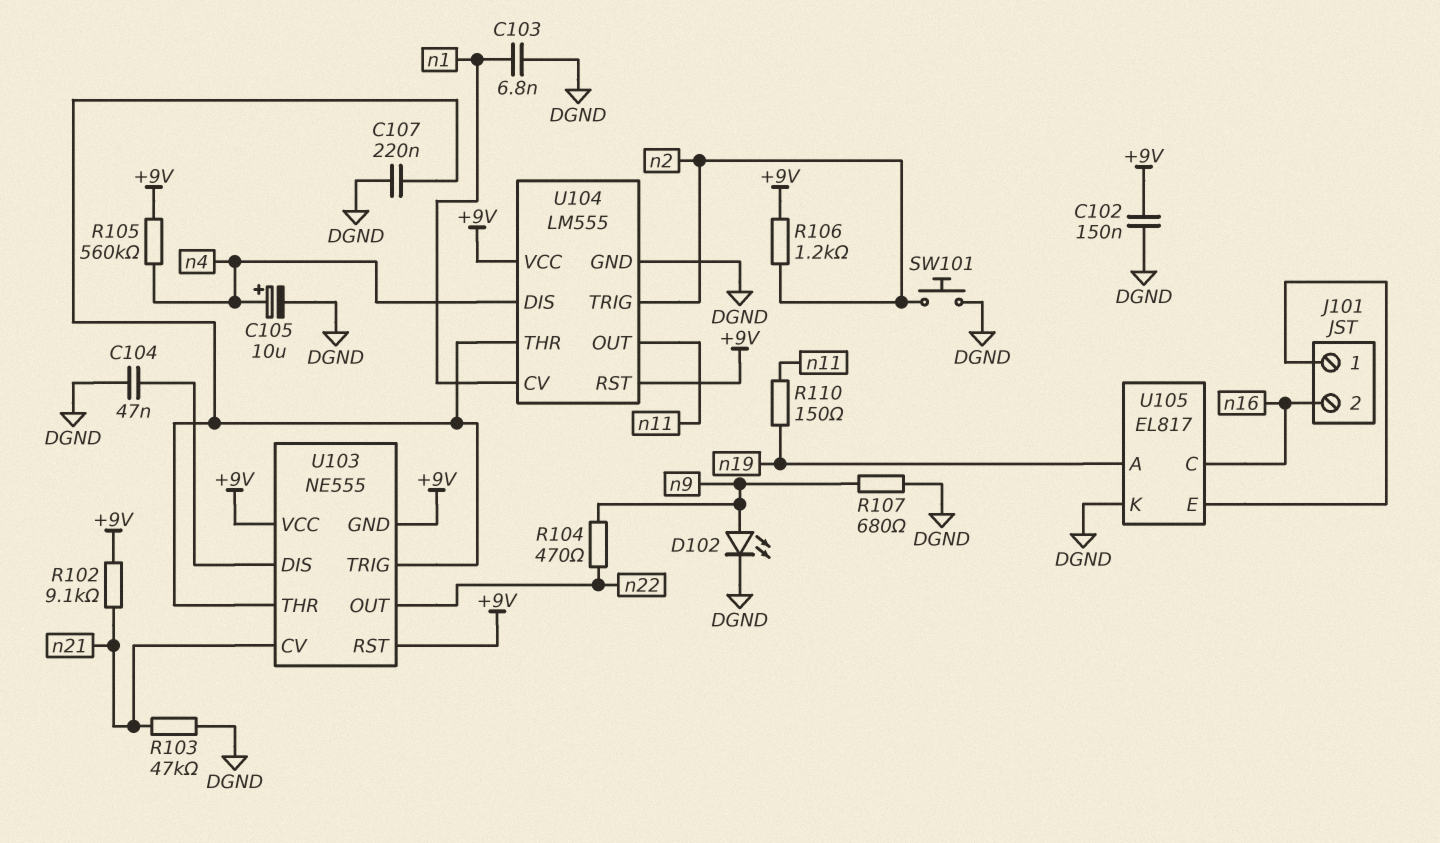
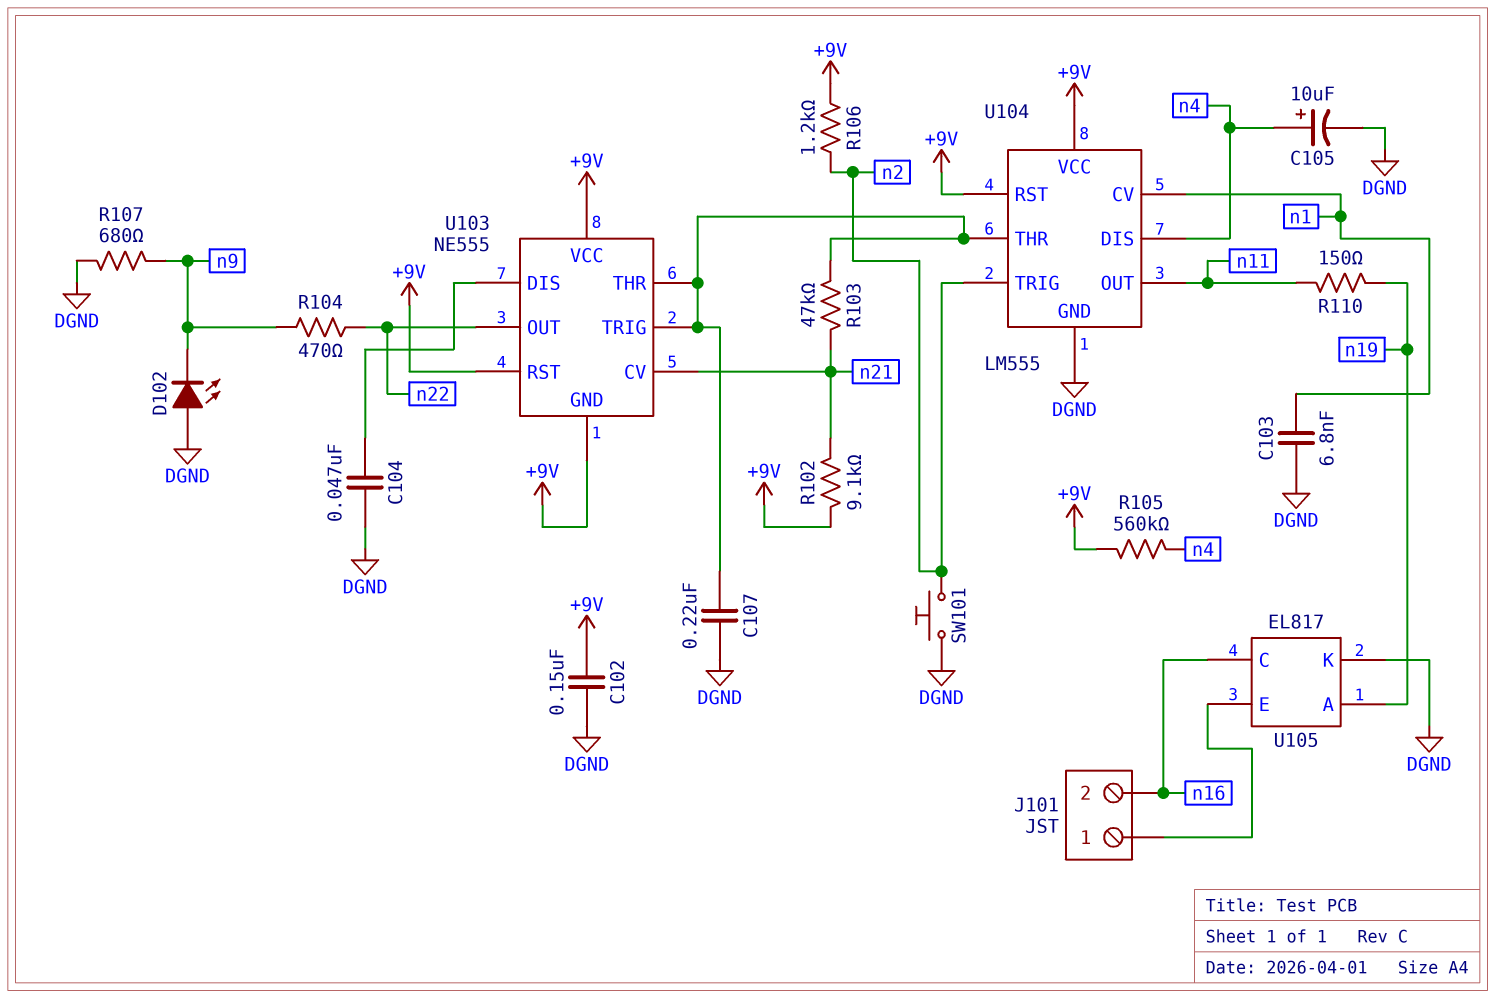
D102: LED (A n9, K DGND) -> LED (A DGND, K n9)
R103: 47k (DGND, n21) -> 47k (U103/THR, n21)

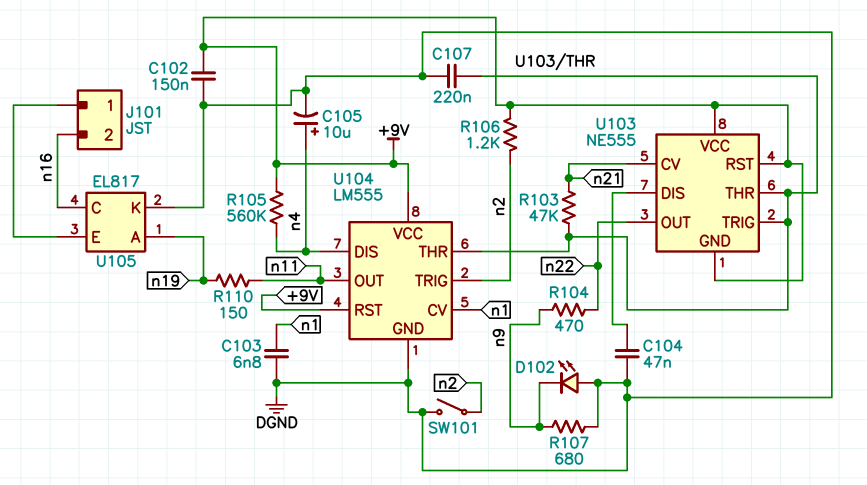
R102: 9.1k (+9V, n21) -> none
SW101: button (DGND, n2) -> switch (DGND, n2)

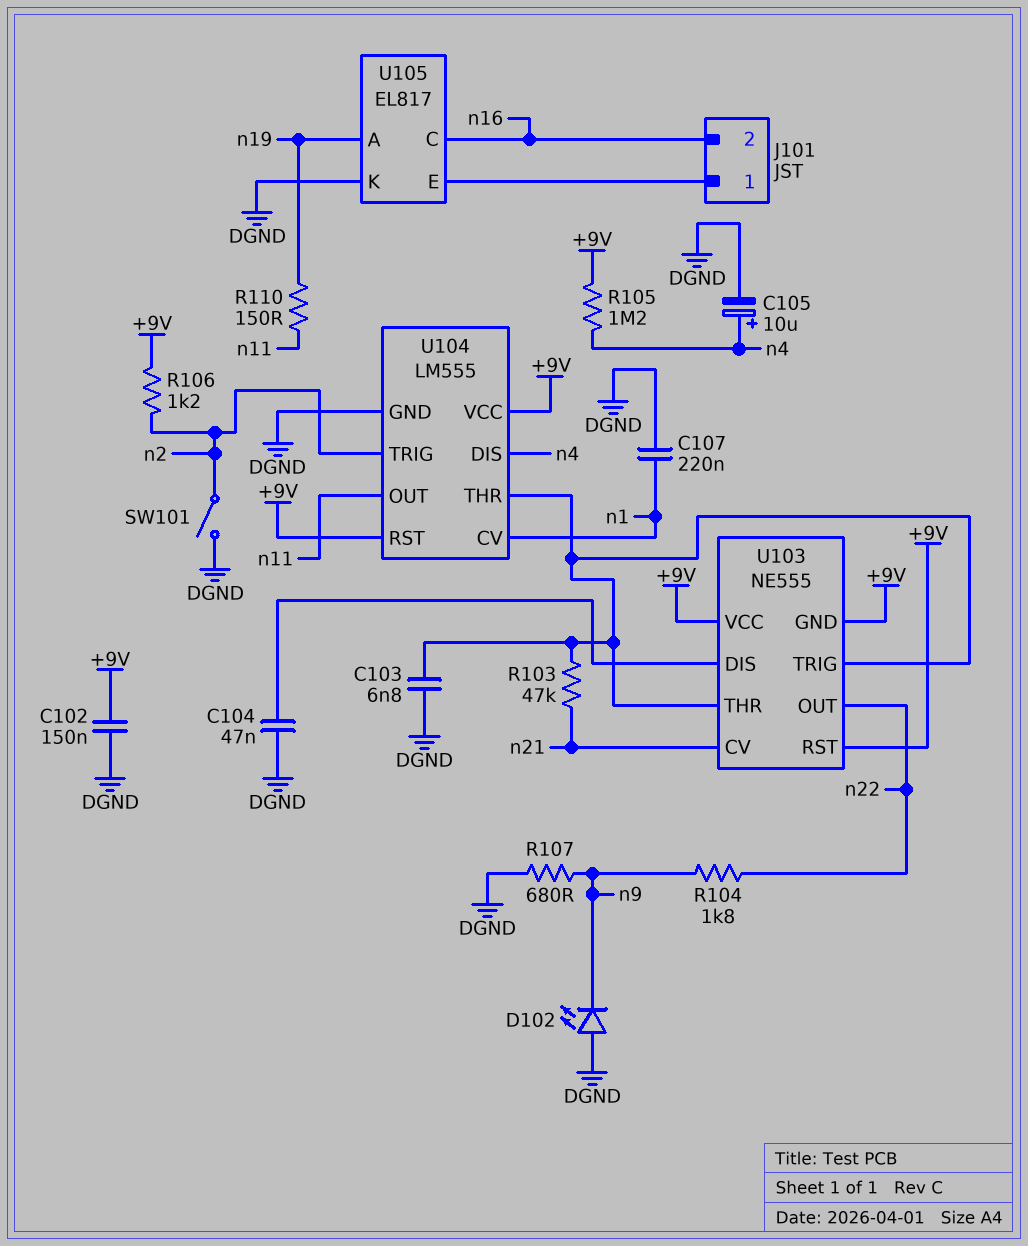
C103: 6.8nF (DGND, n1) -> 6.8nF (DGND, U103/THR)
C107: 220nF (DGND, U103/THR) -> 220nF (DGND, n1)
R104: 470 (n9, n22) -> 1.8k (n9, n22)
R105: 560k (+9V, n4) -> 1.2M (+9V, n4)

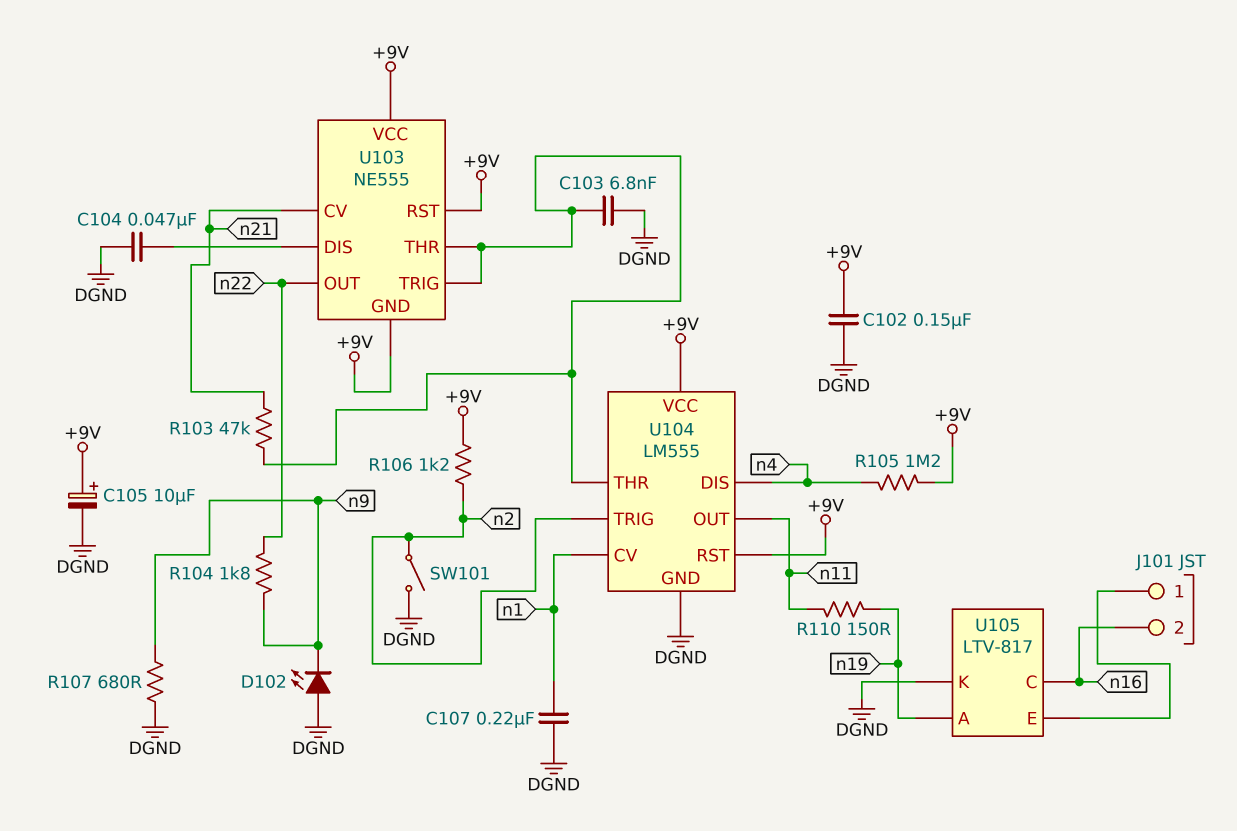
C105: 10uF (plus n4, minus DGND) -> 10uF (plus +9V, minus DGND)
U105: EL817 -> LTV-817

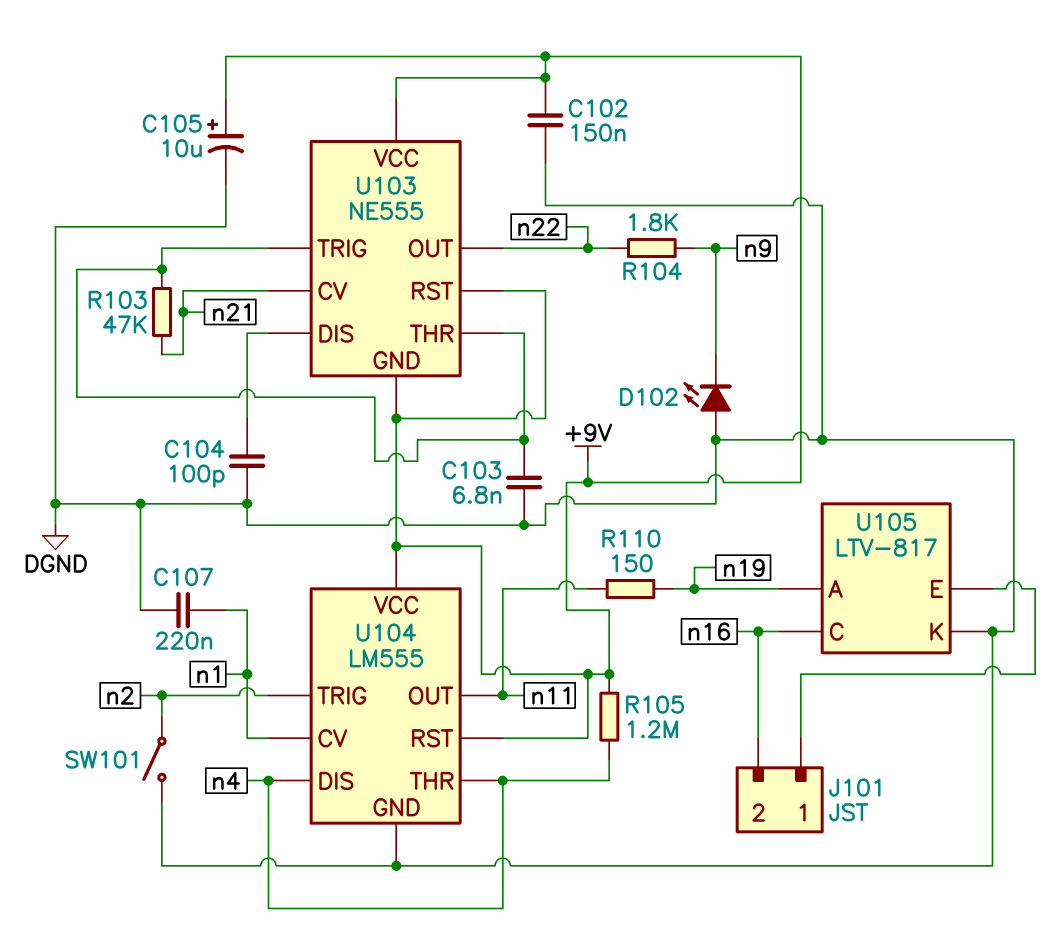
C104: 47nF (DGND, U103/DIS) -> 100pF (DGND, U103/DIS)
R106: 1.2k (+9V, n2) -> none
R107: 680 (DGND, n9) -> none
U104 pin THR: U103/THR -> n4

